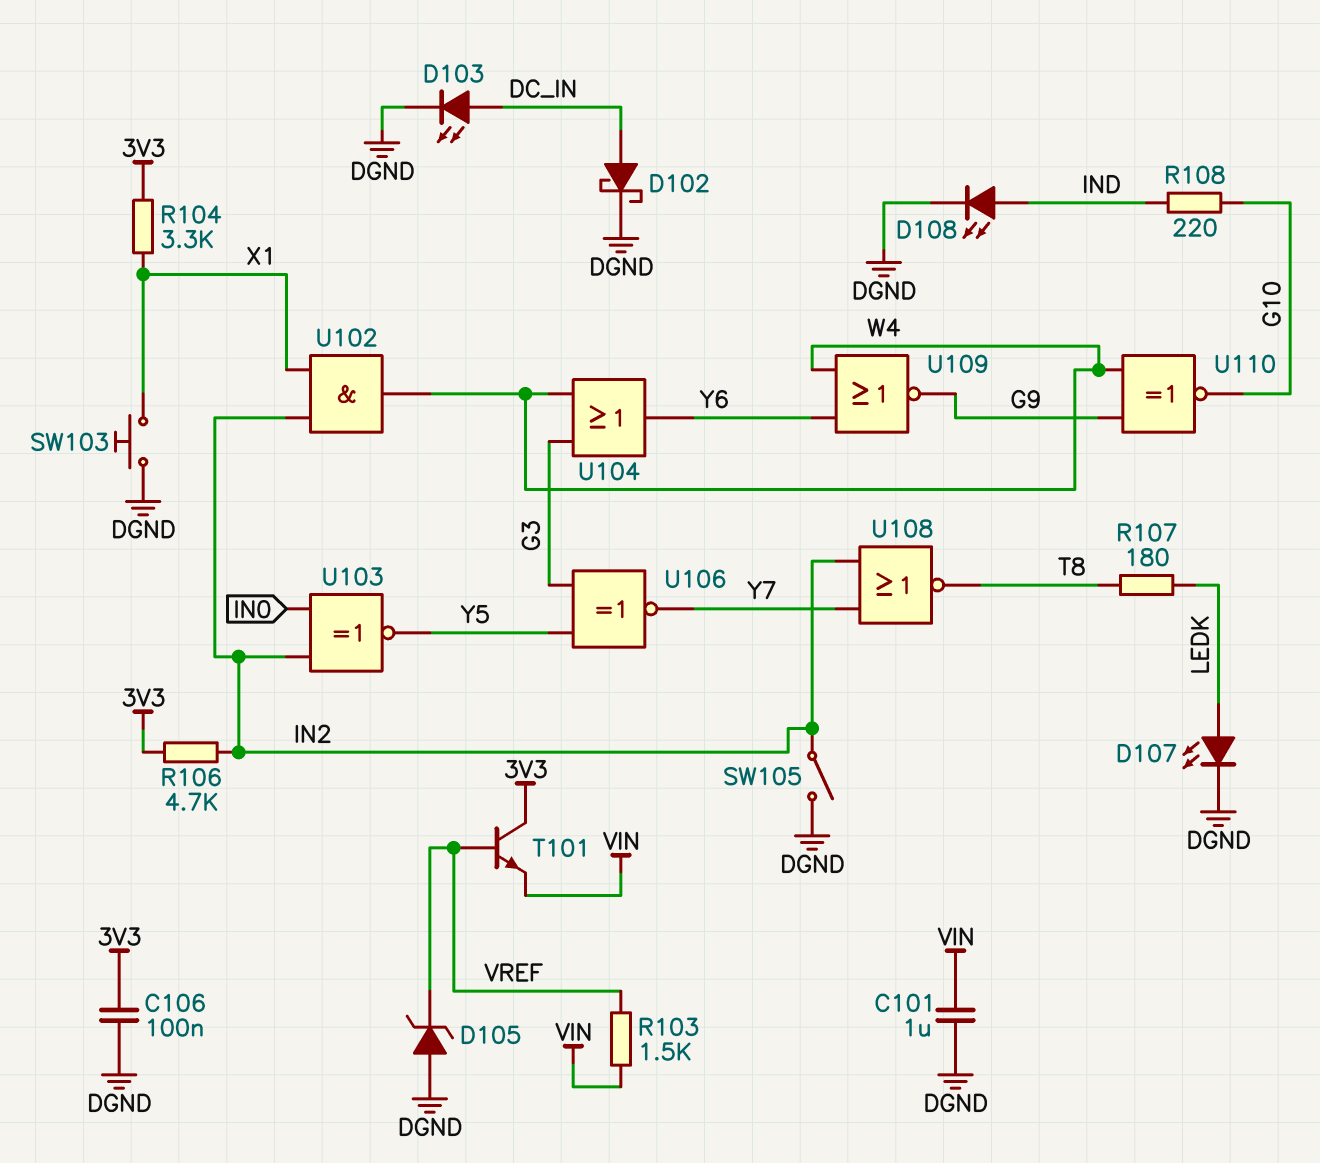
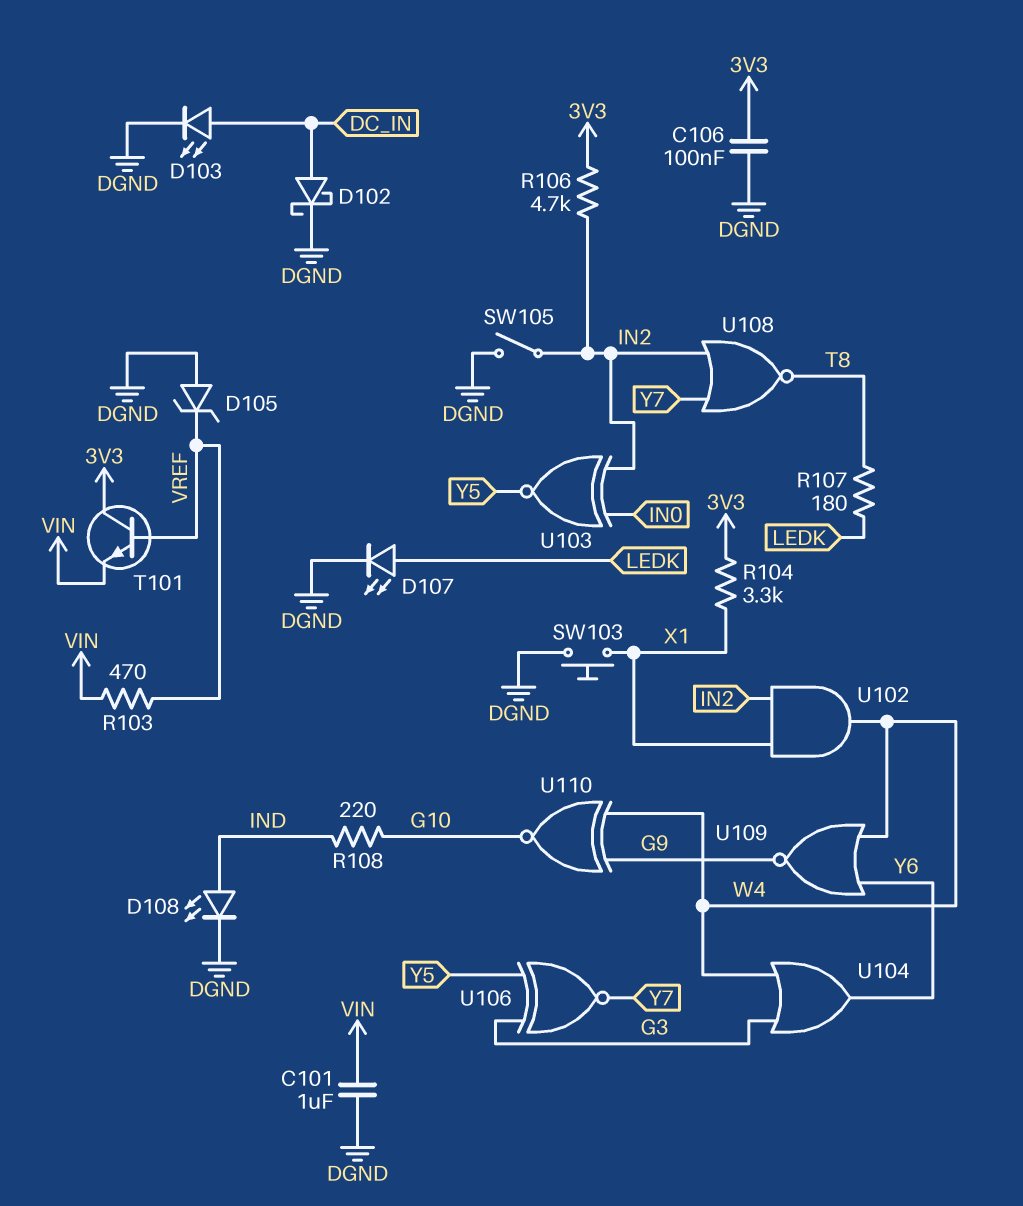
R103: 1.5k (VIN, VREF) -> 470 (VIN, VREF)

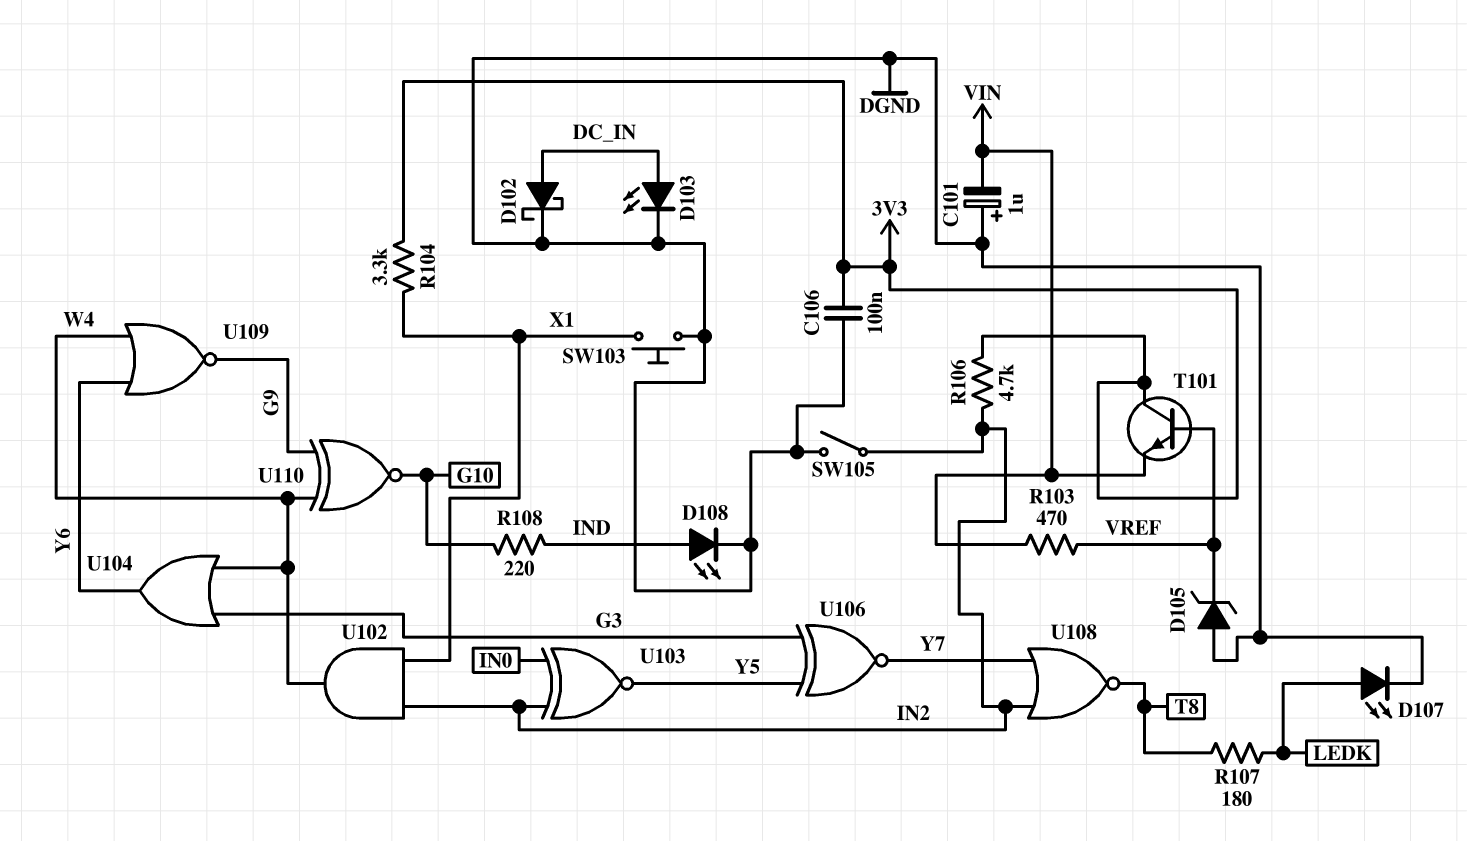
C101: 1uF (DGND, VIN) -> 1uF (plus DGND, minus VIN)

